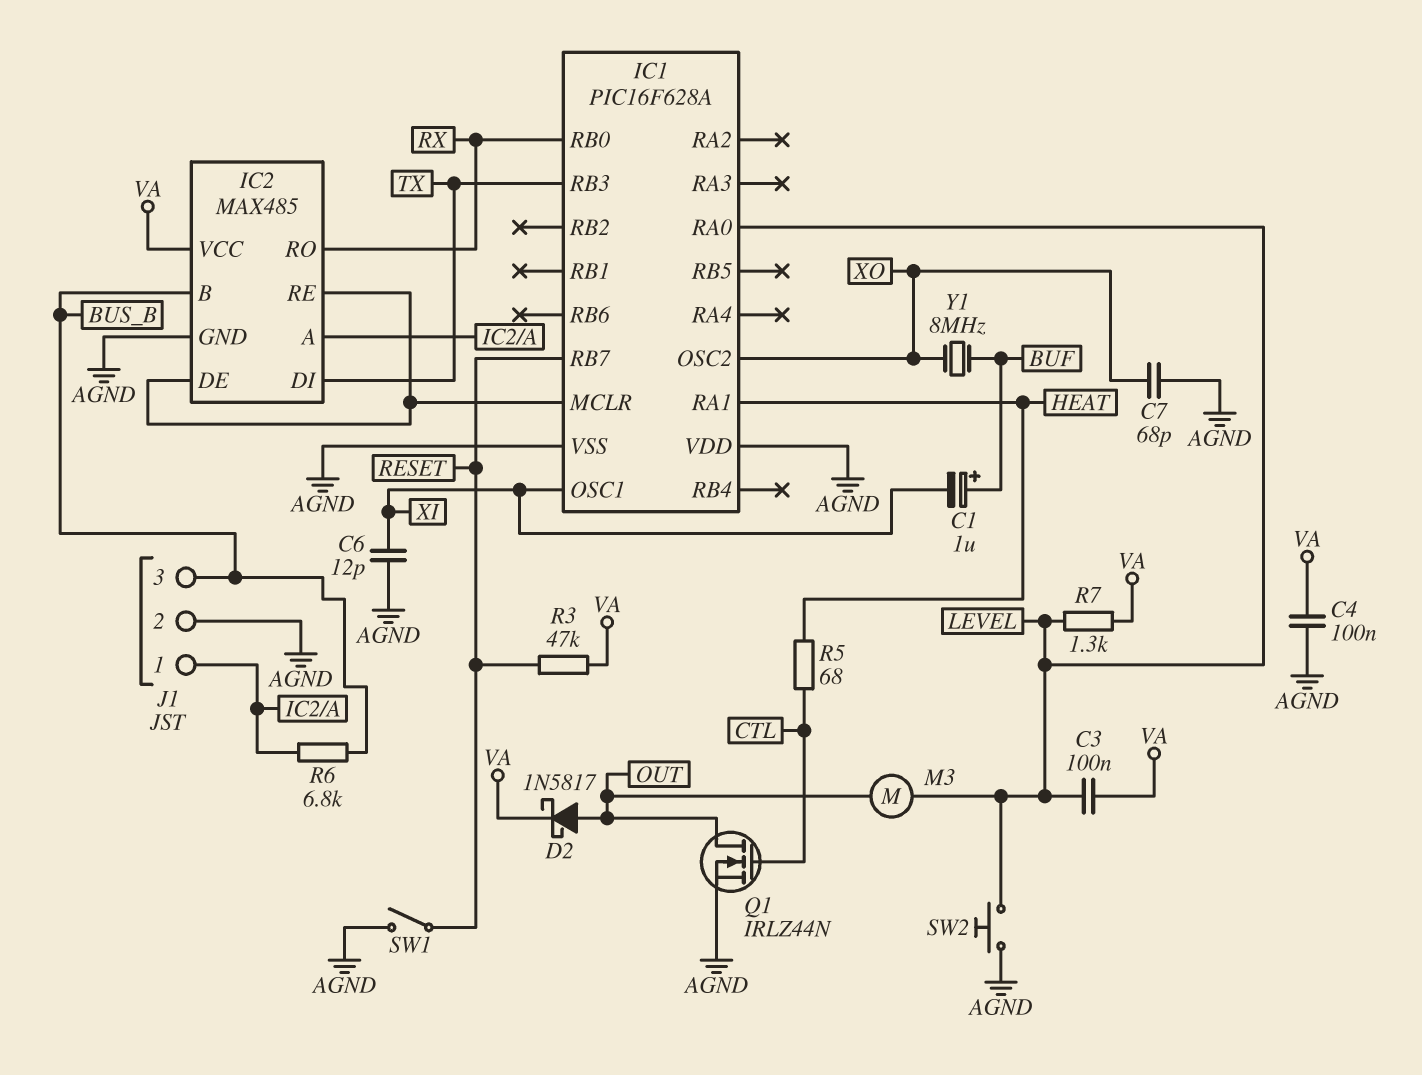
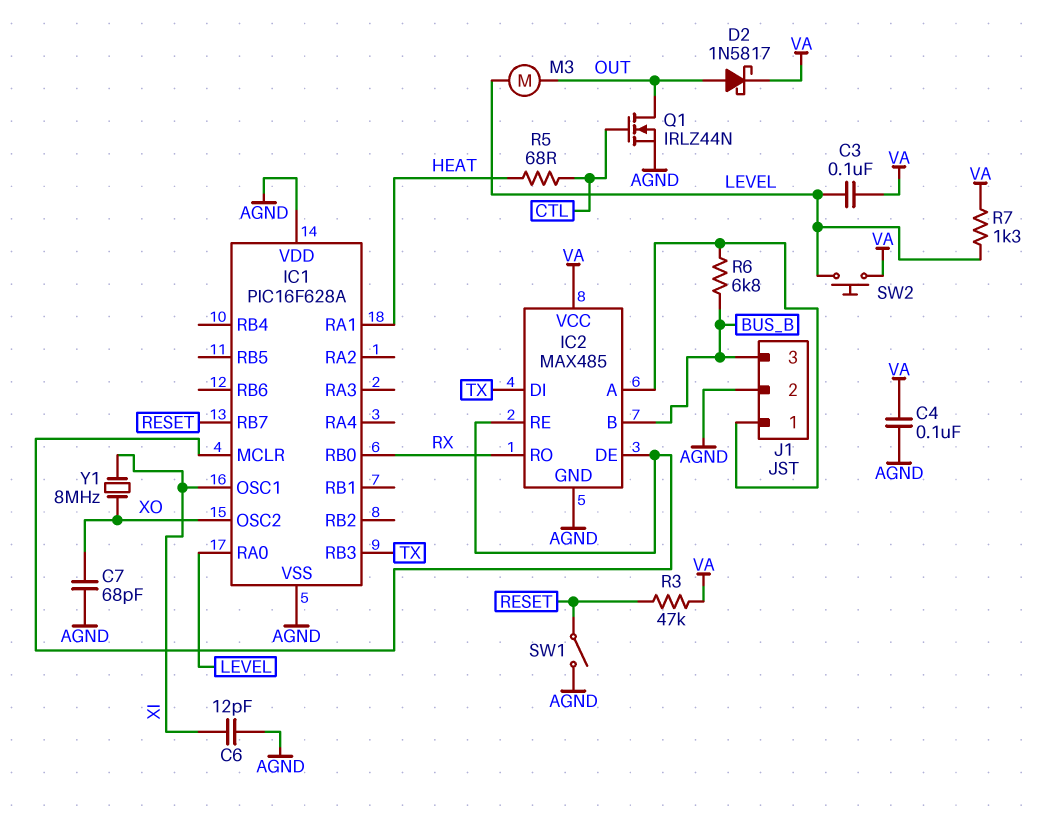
C1: 1uF (plus BUF, minus XI) -> none
SW2: button (AGND, LEVEL) -> button (LEVEL, VA)
Y1: 8MHz (BUF, XO) -> 8MHz (XI, XO)

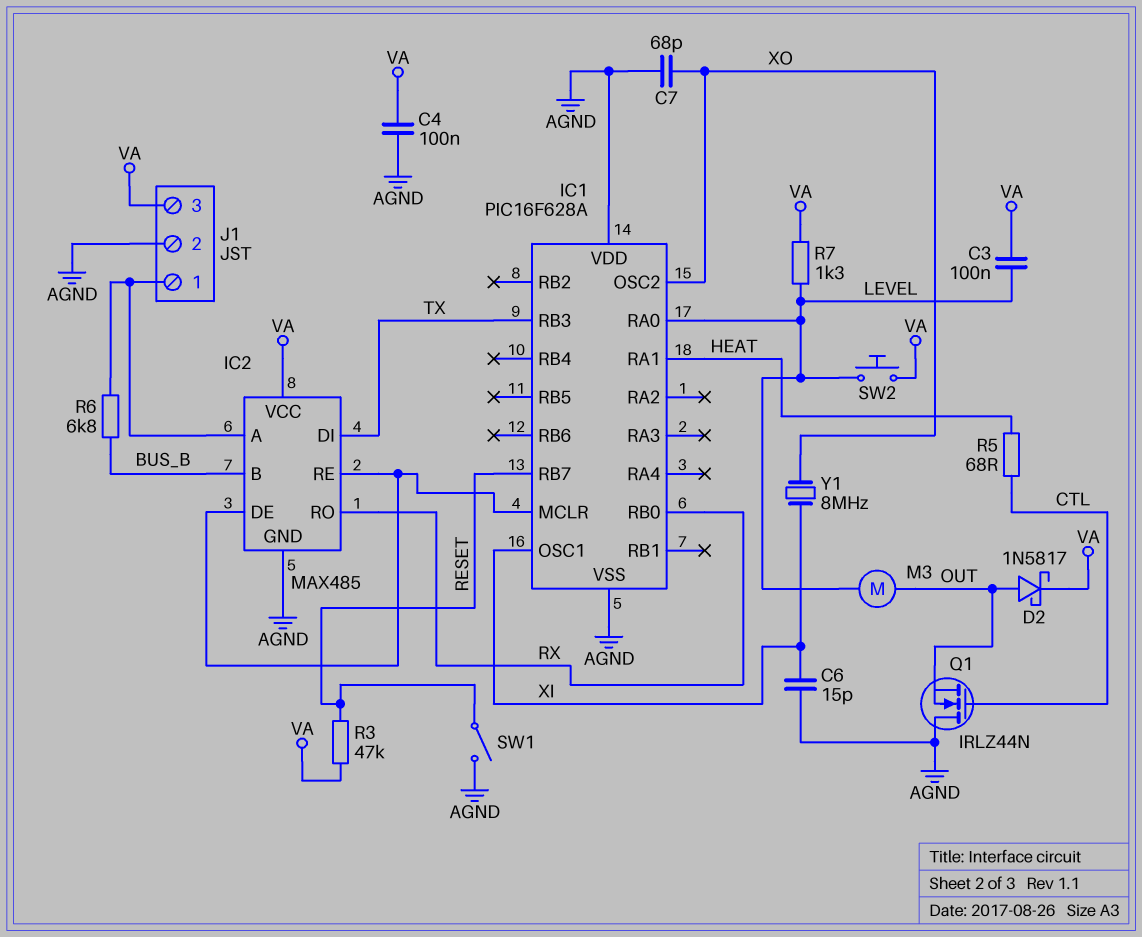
C6: 12pF (AGND, XI) -> 15pF (AGND, XI)
J1 pin 3: BUS_B -> VA
Q1: NMOS IRLZ44N (G CTL, D OUT, S AGND) -> NMOS IRLZ44N (G CTL, D AGND, S OUT)

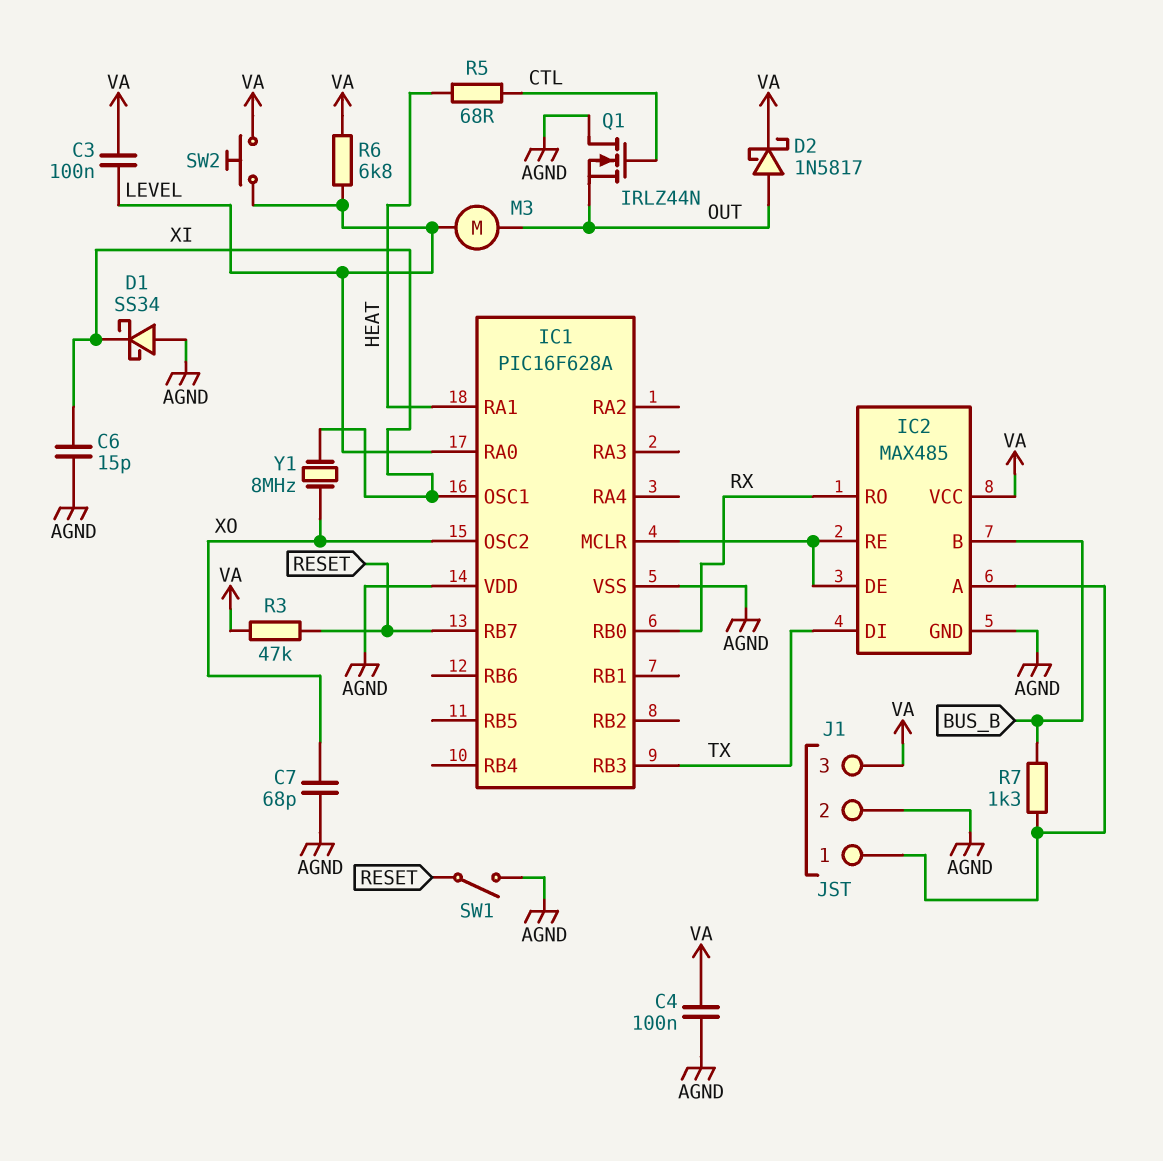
D1: none -> schottky SS34 (A AGND, K XI)
R6: 6.8k (BUS_B, IC2/A) -> 6.8k (LEVEL, VA)
R7: 1.3k (LEVEL, VA) -> 1.3k (BUS_B, IC2/A)

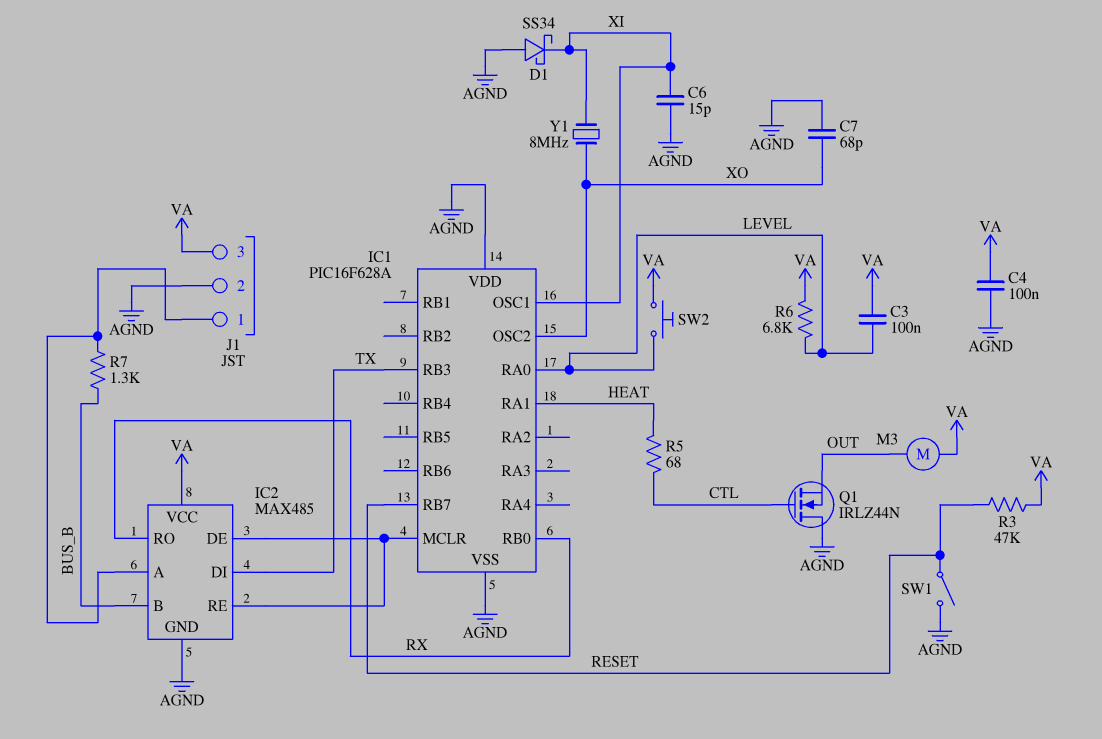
D2: schottky 1N5817 (A OUT, K VA) -> none
M3: motor (LEVEL, OUT) -> motor (OUT, VA)

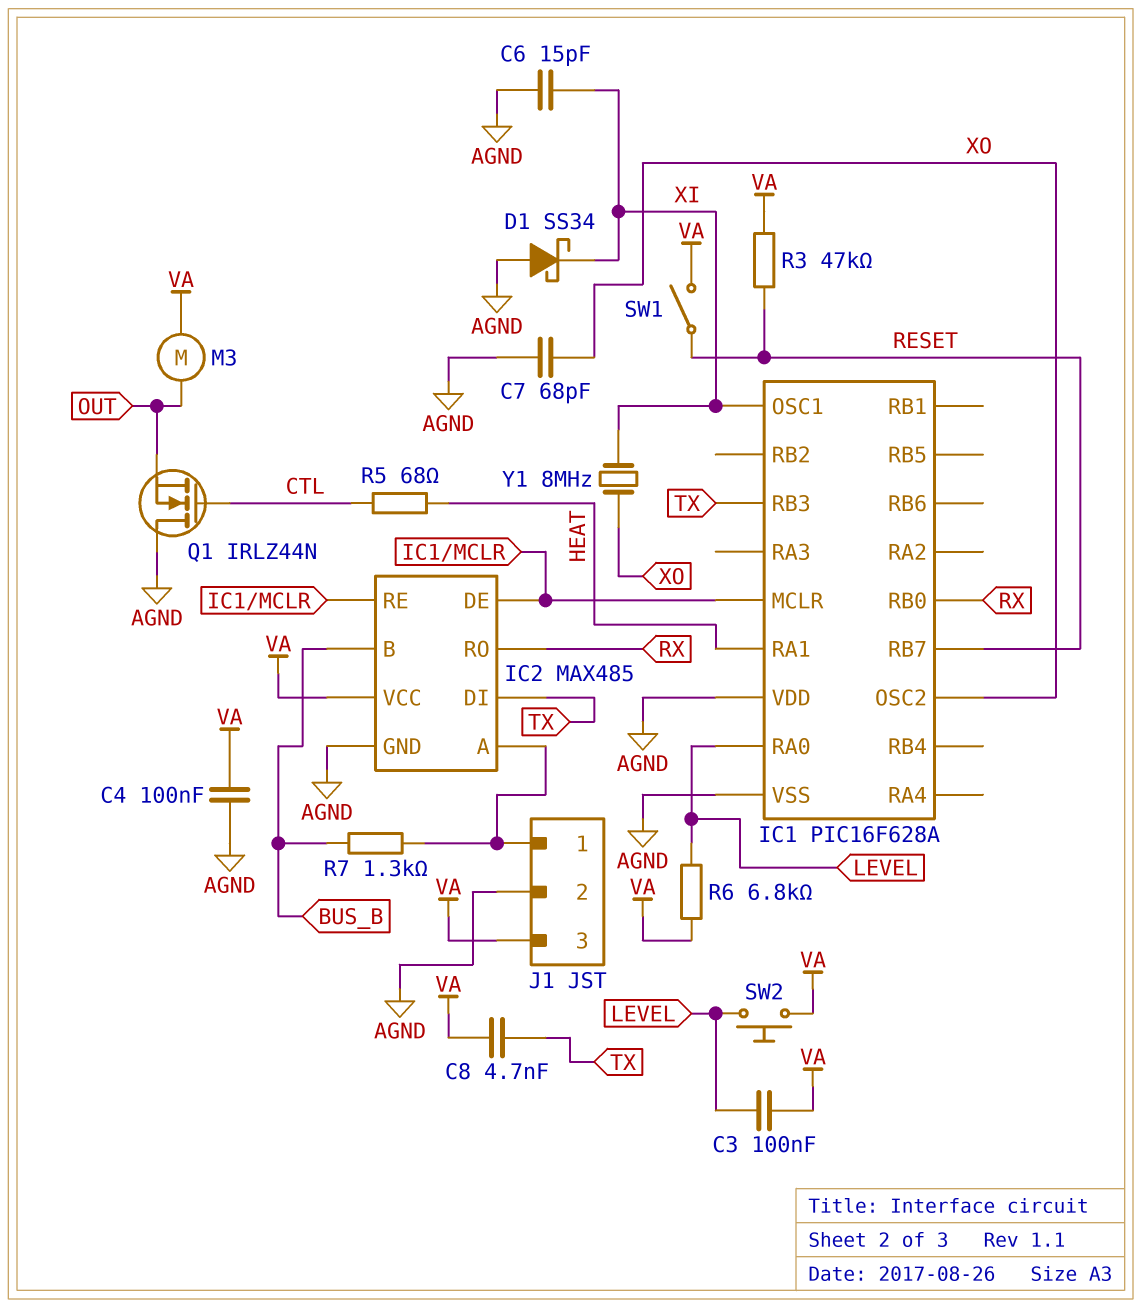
C8: none -> 4.7nF (TX, VA)
SW1: switch (AGND, RESET) -> switch (RESET, VA)

